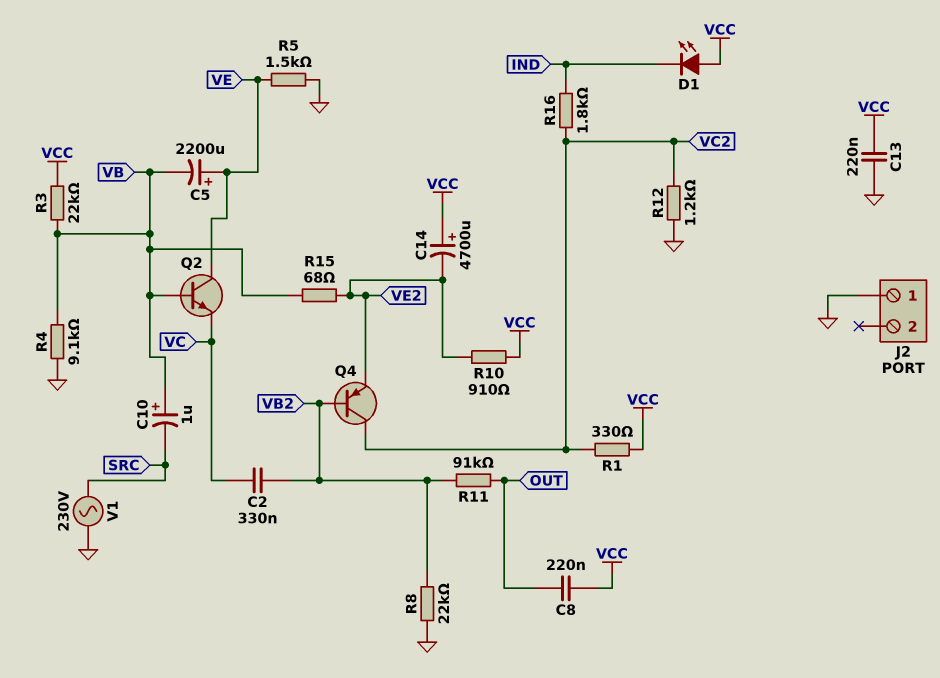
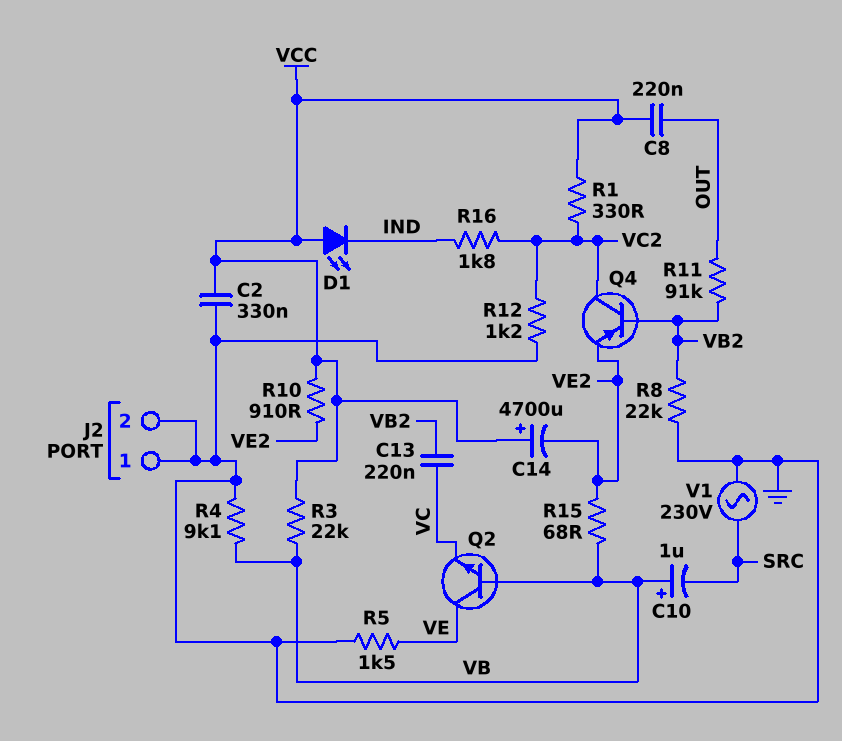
C2: 330nF (VB2, VC) -> 330nF (GND, VCC)
C5: 2200uF (plus VE, minus VB) -> none
C13: 220nF (GND, VCC) -> 220nF (VB2, VC)
J2 pin 2: none -> GND

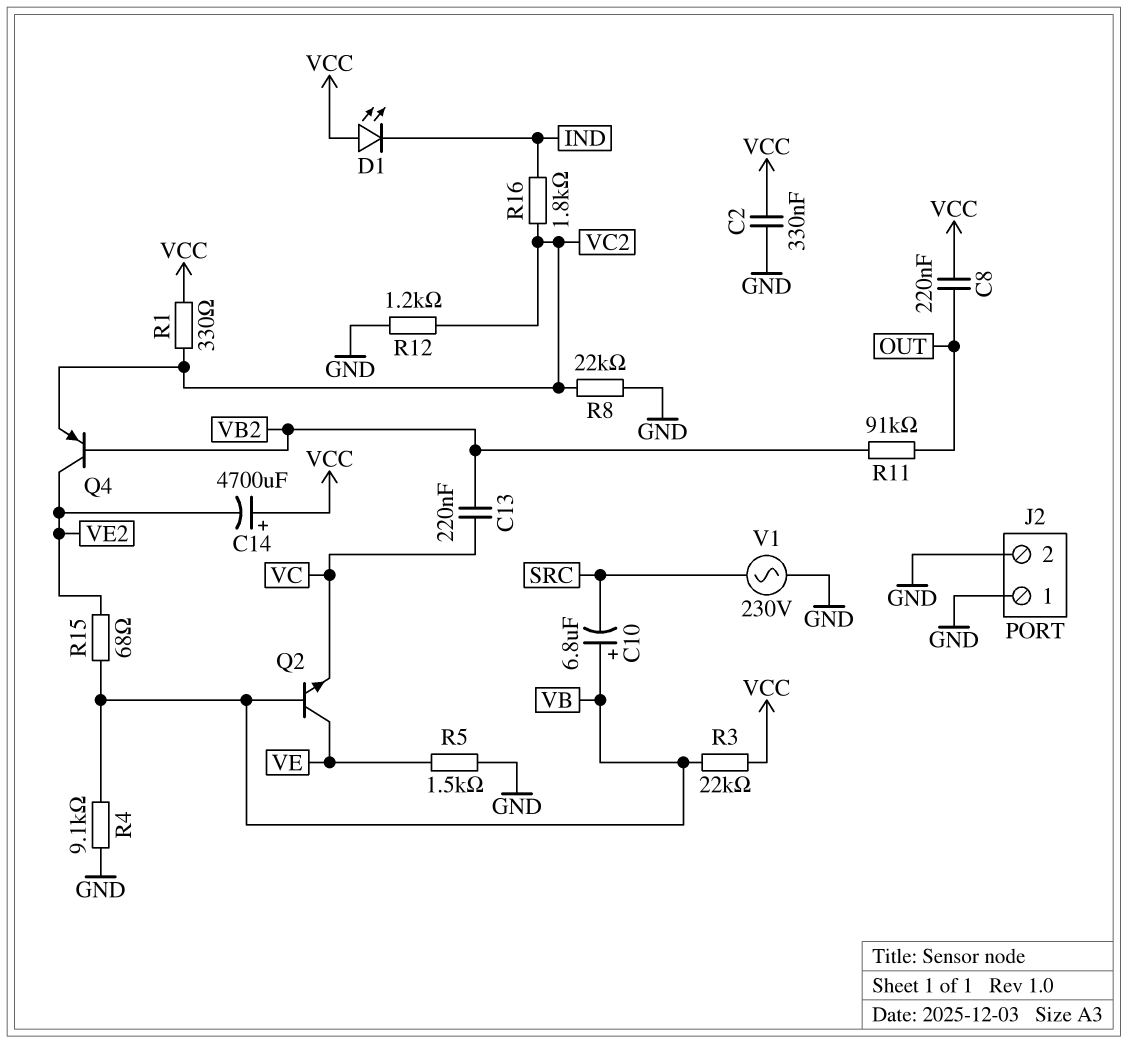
C10: 1uF (plus VB, minus SRC) -> 6.8uF (plus VB, minus SRC)
Q4: PNP (B VB2, C VC2, E VE2) -> PNP (B VB2, C VE2, E VC2)
R8: 22k (GND, VB2) -> 22k (GND, VC2)
R10: 910 (VCC, VE2) -> none

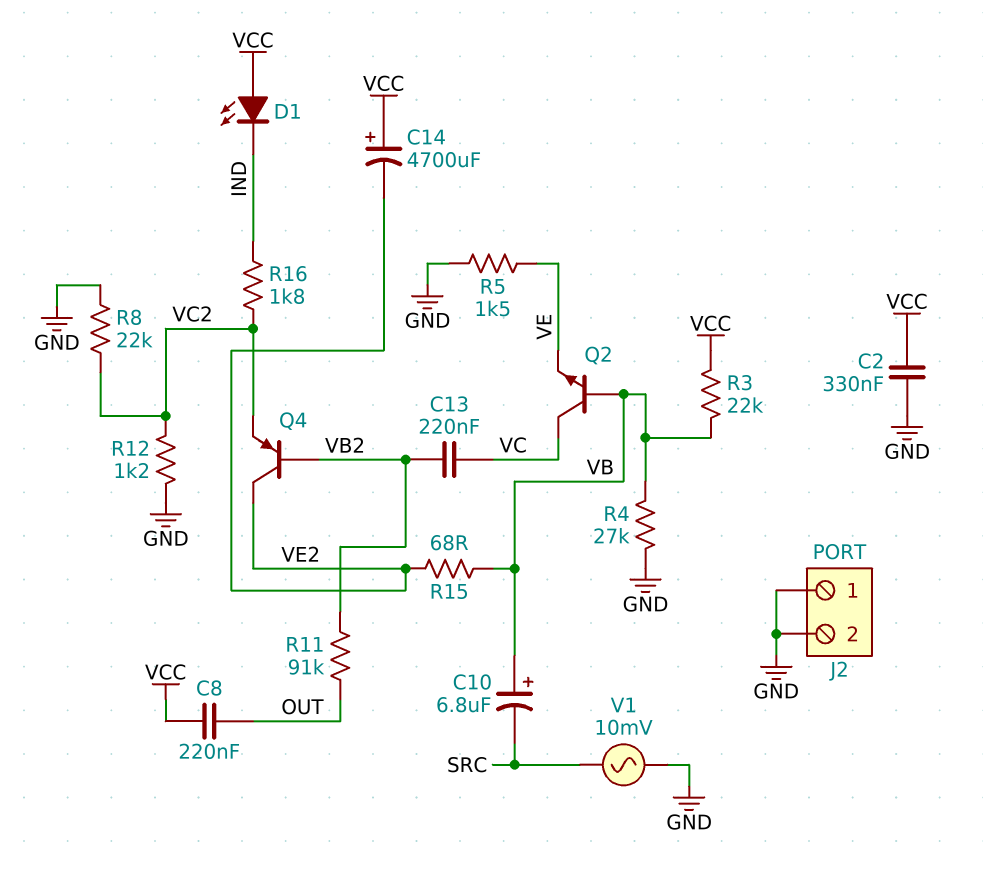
Q2: NPN (B VB, C VE, E VC) -> NPN (B VB, C VC, E VE)
R1: 330 (VC2, VCC) -> none
R4: 9.1k (GND, VB) -> 27k (GND, VB)
V1: AC 230V (GND, SRC) -> AC 10mV (GND, SRC)

